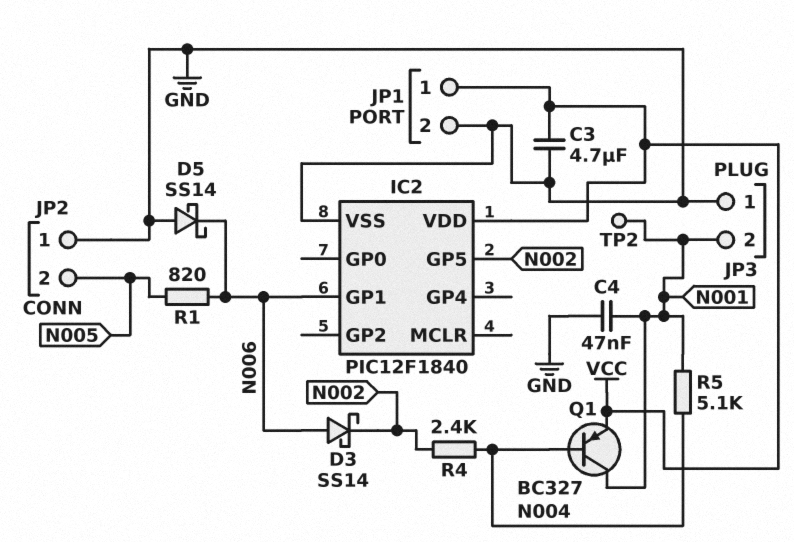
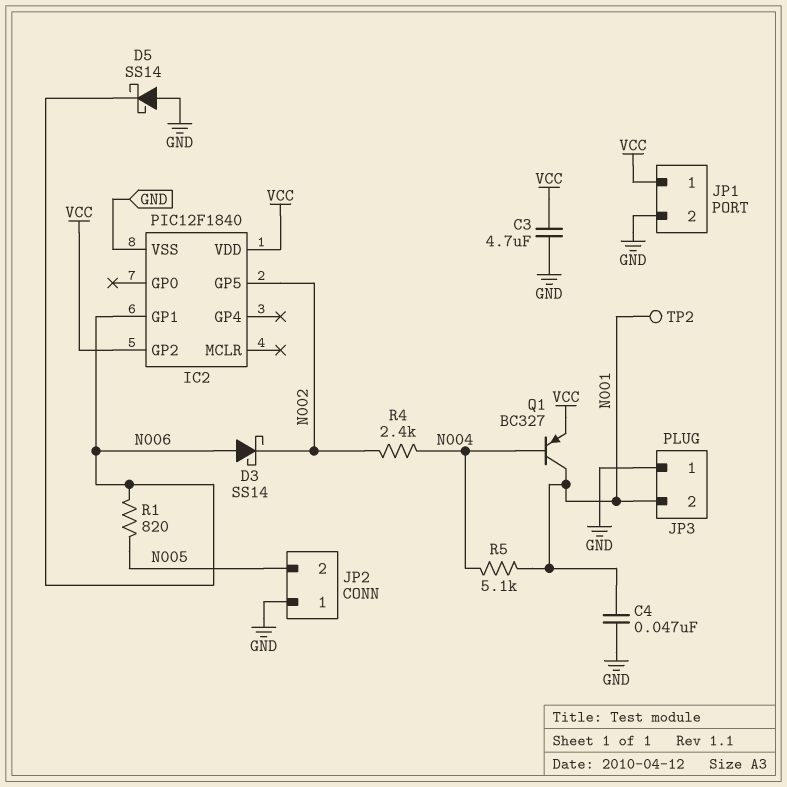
IC2 pin GP2: none -> VCC

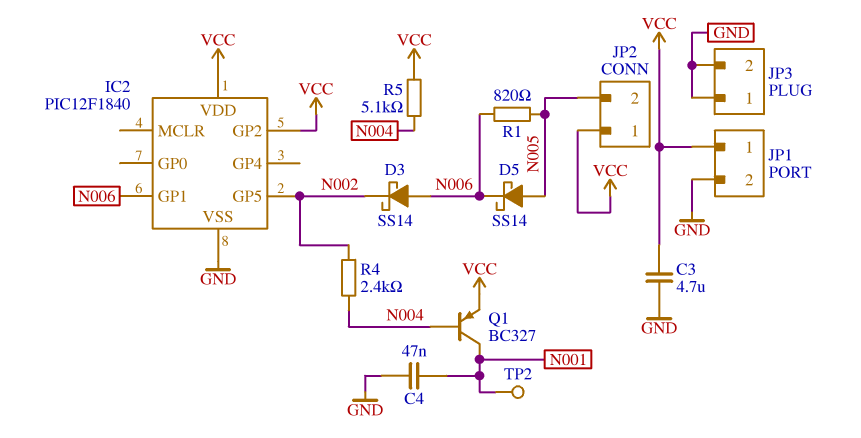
D5: schottky SS14 (A GND, K N006) -> schottky SS14 (A N005, K N006)
JP2 pin 1: GND -> VCC
JP3 pin 2: N001 -> GND
R5: 5.1k (N001, N004) -> 5.1k (N004, VCC)

